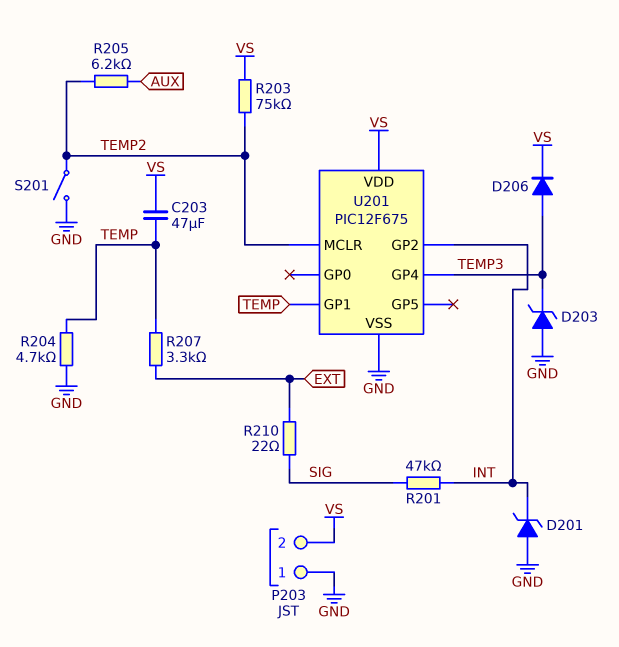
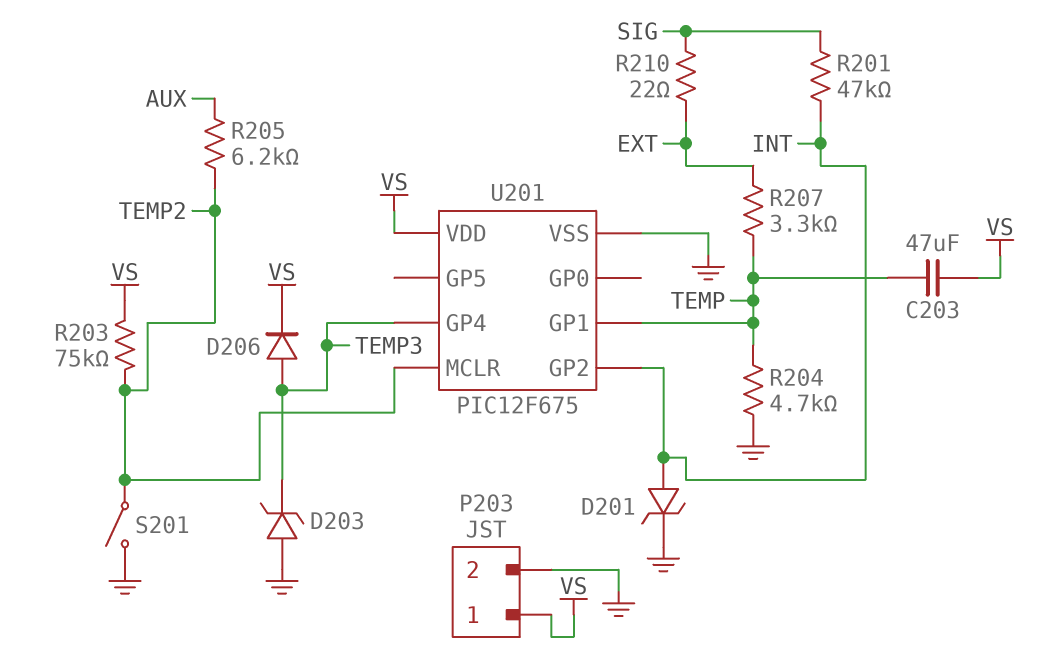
D201: zener (A GND, K INT) -> zener (A INT, K GND)
P203 pin 1: GND -> VS
P203 pin 2: VS -> GND

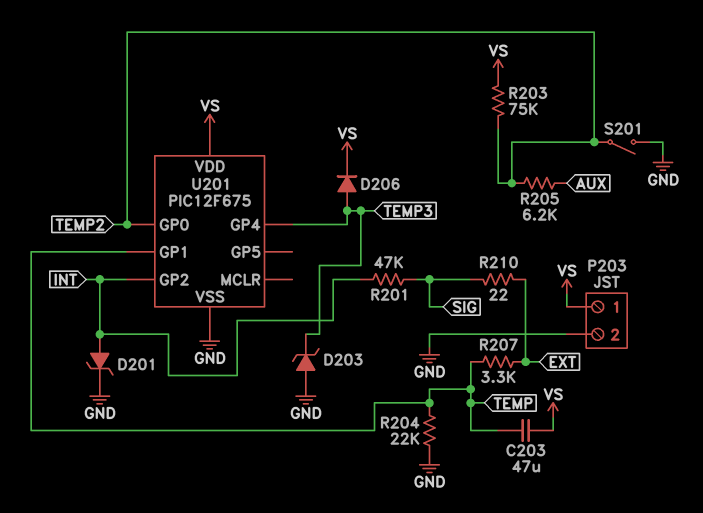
R204: 4.7k (GND, TEMP) -> 22k (GND, TEMP)
U201 pin GP0: none -> TEMP2
U201 pin MCLR: TEMP2 -> none

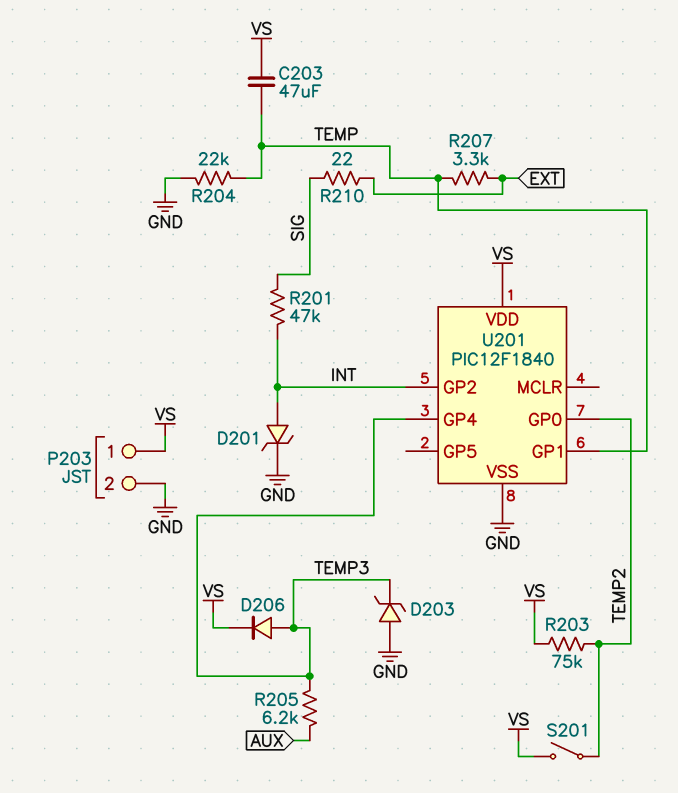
R205: 6.2k (AUX, TEMP2) -> 6.2k (AUX, TEMP3)
S201: switch (GND, TEMP2) -> switch (TEMP2, VS)
U201: PIC12F675 -> PIC12F1840

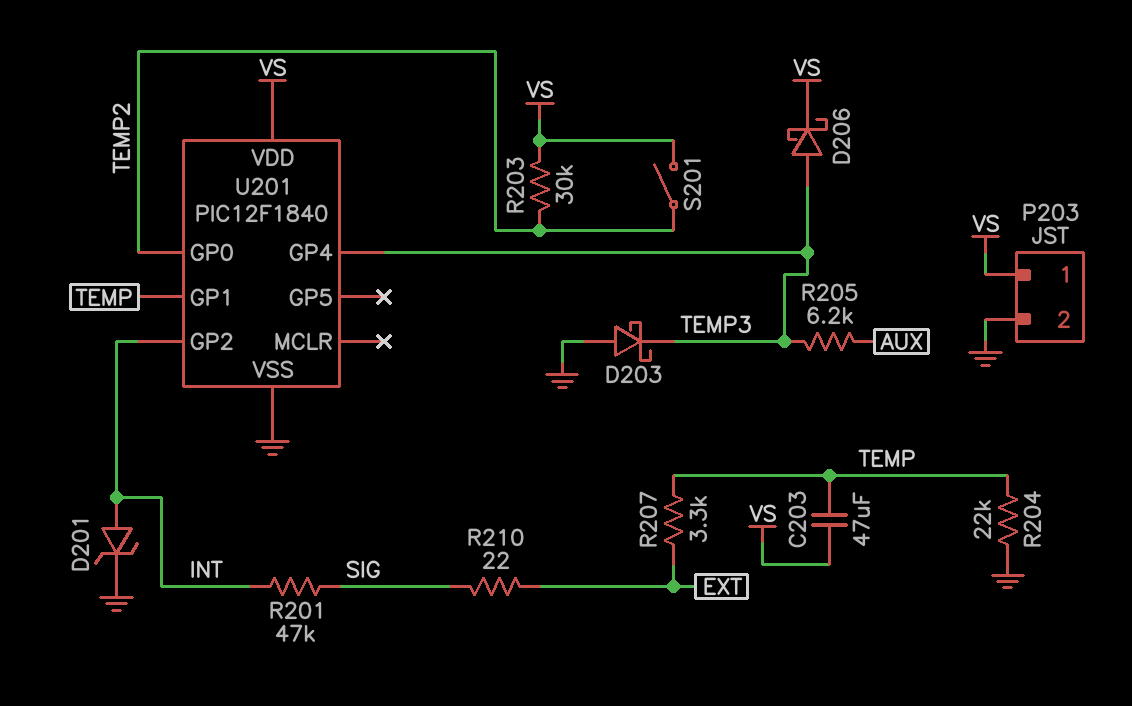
D203: zener (A GND, K TEMP3) -> schottky (A GND, K TEMP3)
D206: diode (A TEMP3, K VS) -> schottky (A TEMP3, K VS)
R203: 75k (TEMP2, VS) -> 30k (TEMP2, VS)

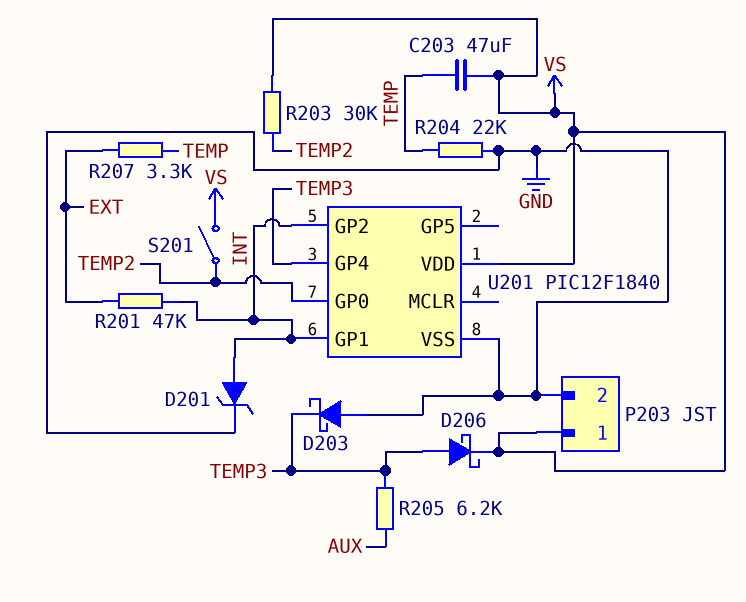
R201: 47k (INT, SIG) -> 47k (EXT, INT)
R210: 22 (EXT, SIG) -> none
U201 pin GP1: TEMP -> INT

